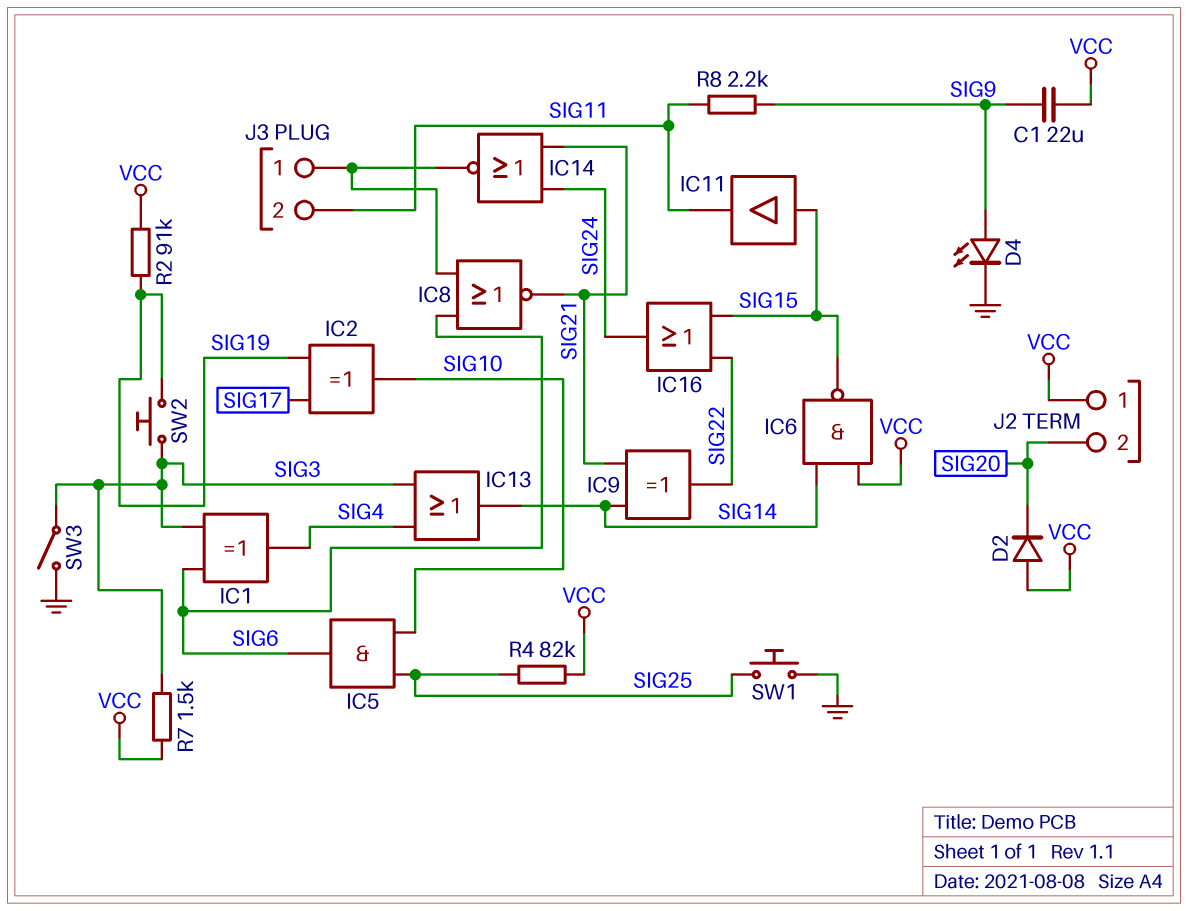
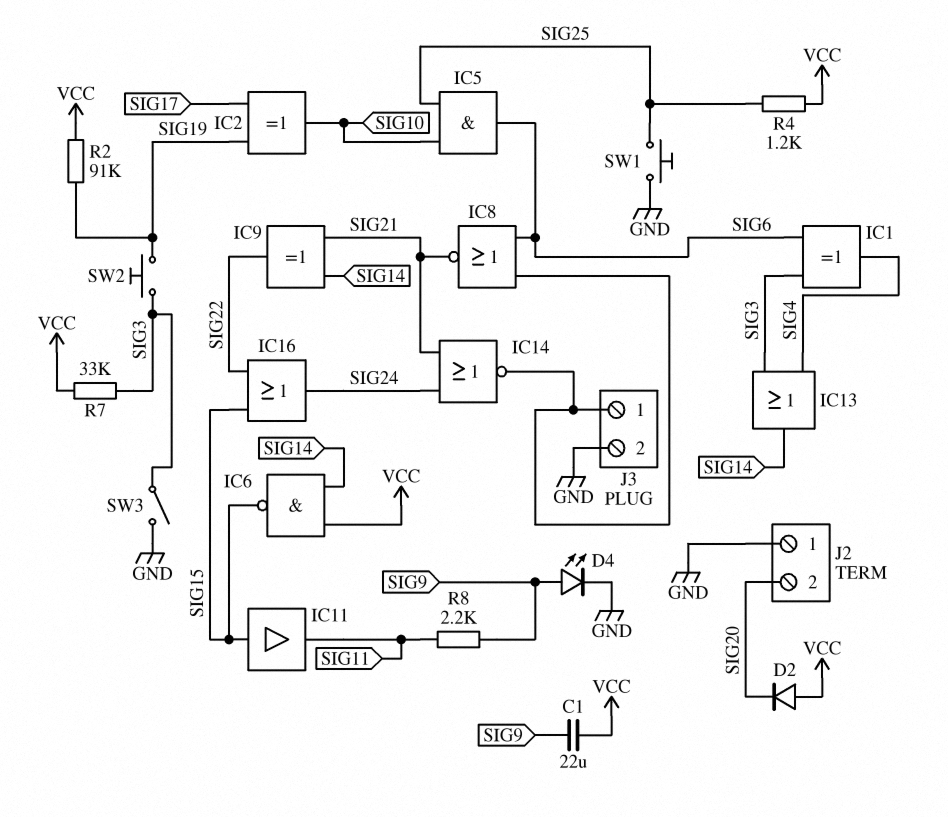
J2 pin 1: VCC -> GND
J3 pin 2: SIG11 -> GND
R4: 82k (SIG25, VCC) -> 1.2k (SIG25, VCC)
R7: 1.5k (SIG3, VCC) -> 33k (SIG3, VCC)

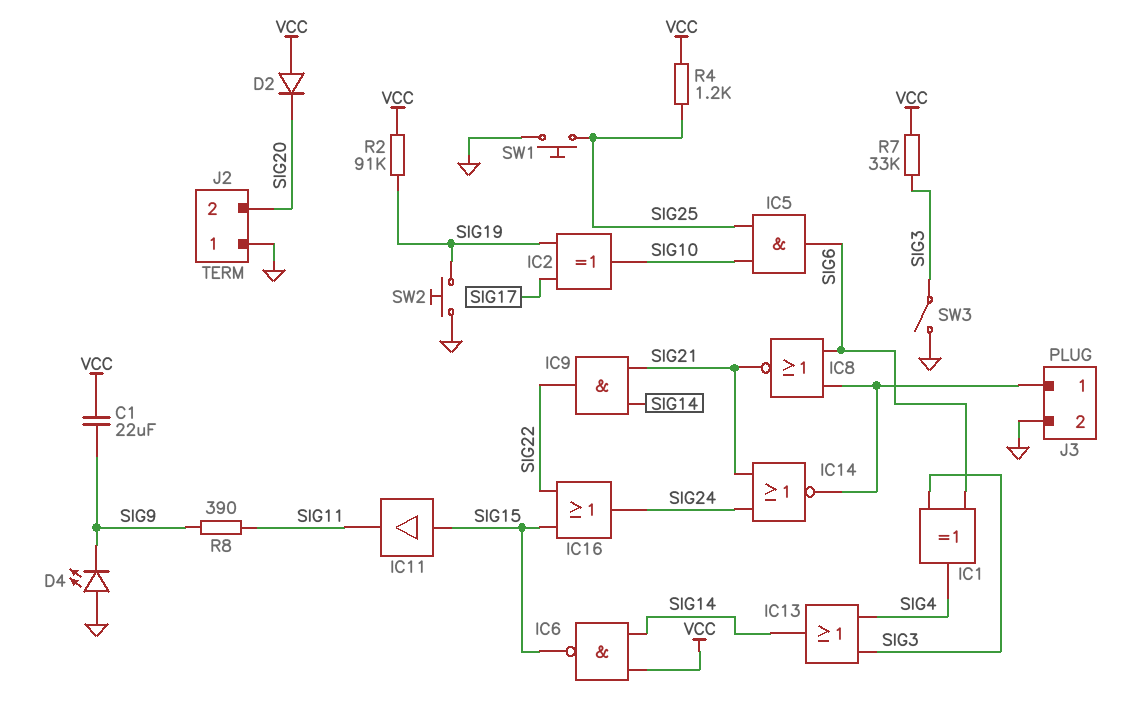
D4: LED (A SIG9, K GND) -> LED (A GND, K SIG9)
IC9: XOR (in SIG14, in SIG21, out SIG22) -> AND (in SIG14, in SIG21, out SIG22)
R8: 2.2k (SIG9, SIG11) -> 390 (SIG9, SIG11)
SW2: button (SIG3, SIG19) -> button (GND, SIG19)

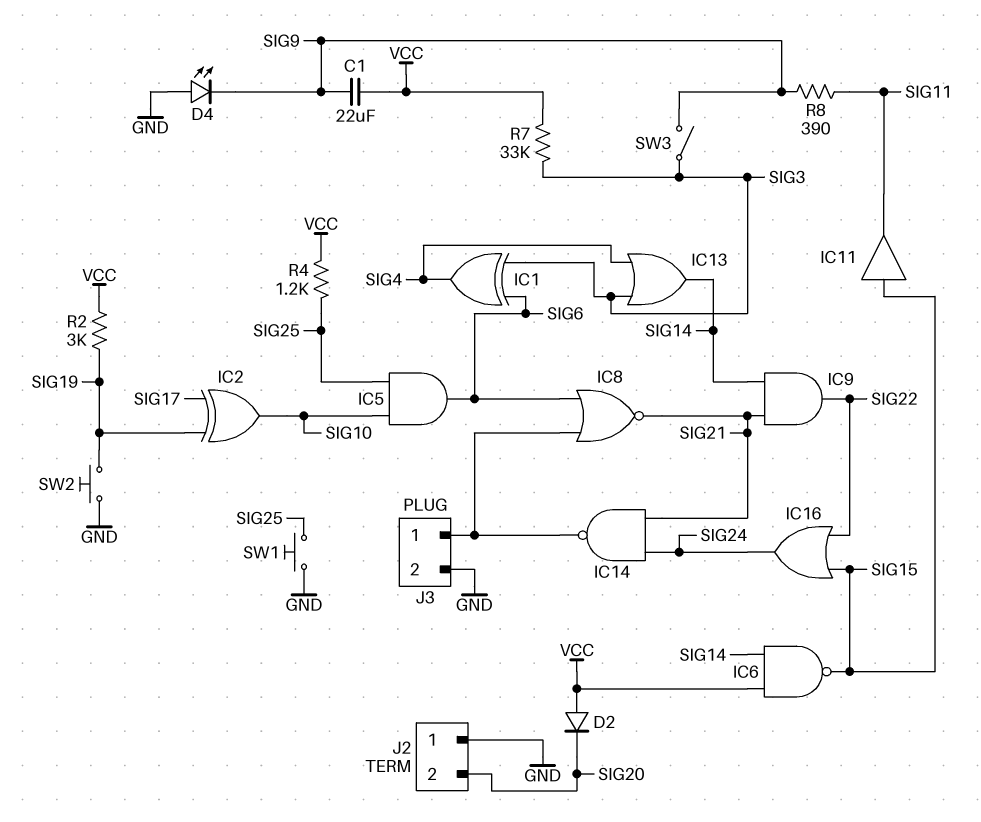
IC14: NOR (in SIG21, in SIG24, out J3/1) -> NAND (in SIG21, in SIG24, out J3/1)
R2: 91k (SIG19, VCC) -> 3k (SIG19, VCC)
SW3: switch (GND, SIG3) -> switch (SIG3, SIG9)

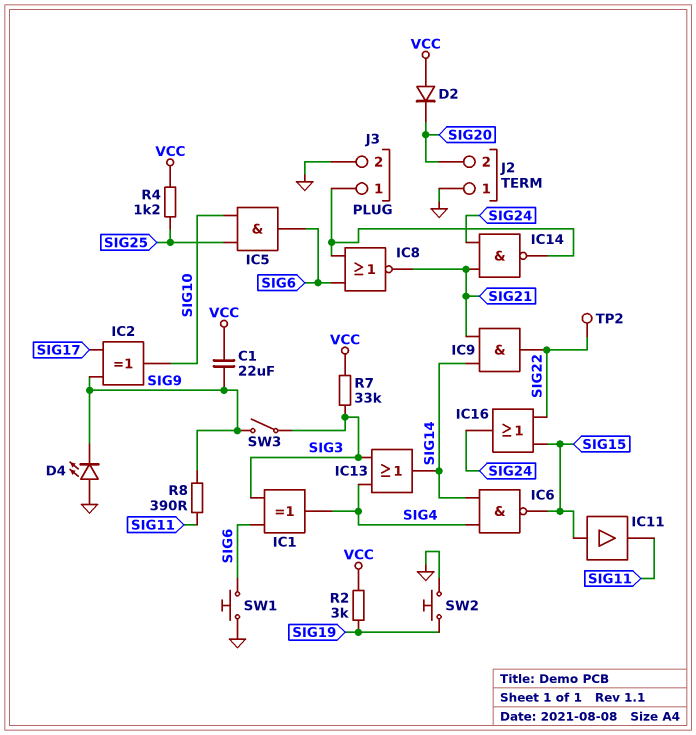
IC2: XOR (in SIG17, in SIG19, out SIG10) -> XOR (in SIG9, in SIG17, out SIG10)
IC6: NAND (in SIG14, in VCC, out SIG15) -> NAND (in SIG4, in SIG14, out SIG15)
SW1: button (GND, SIG25) -> button (GND, SIG6)
TP2: none -> test point (SIG22)

